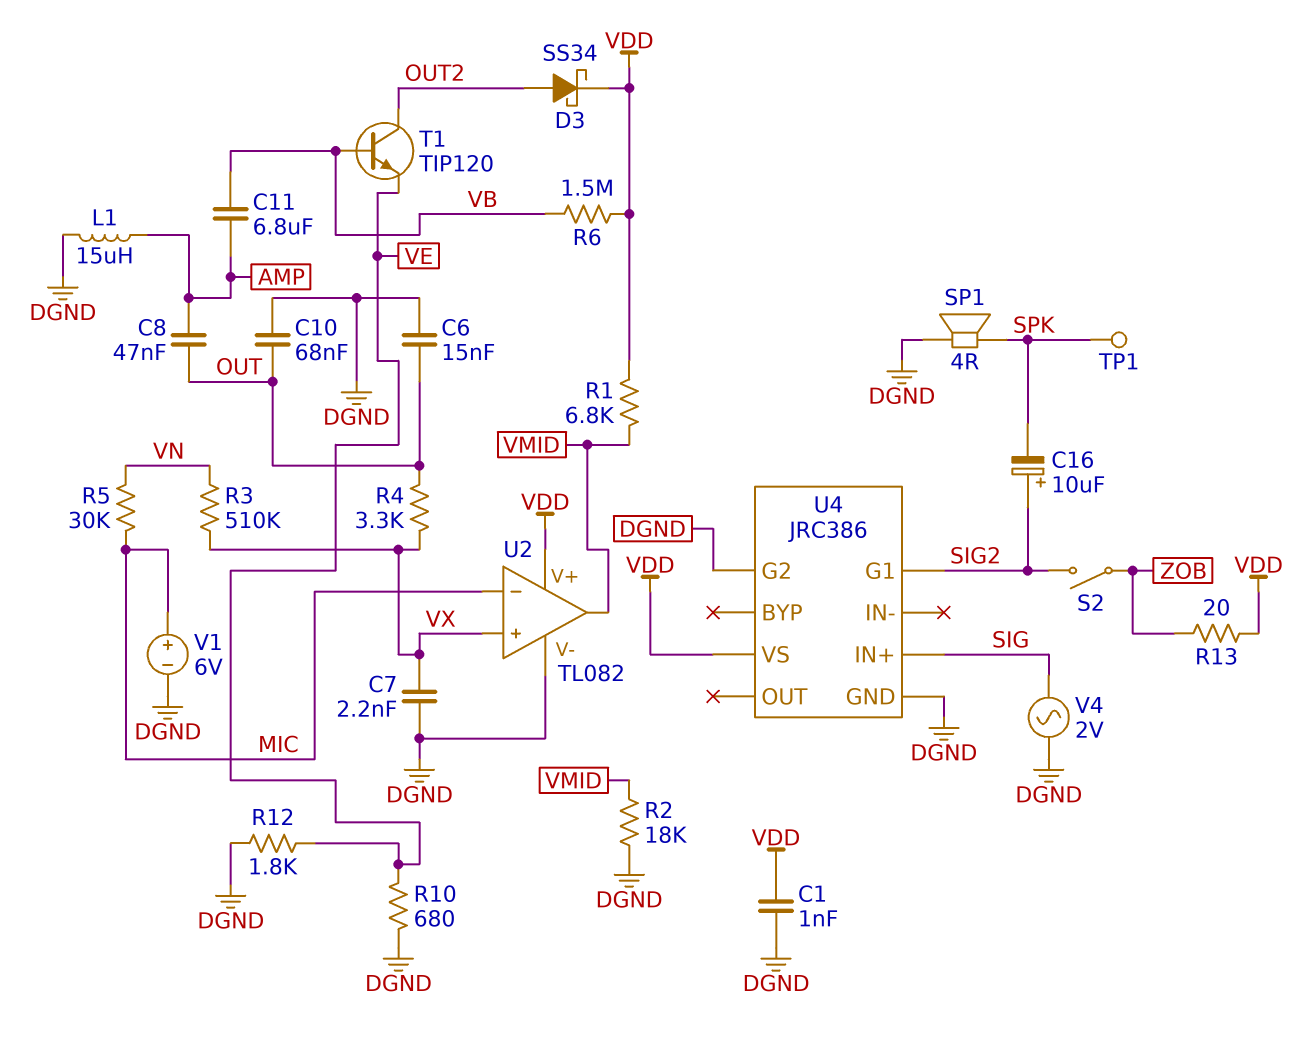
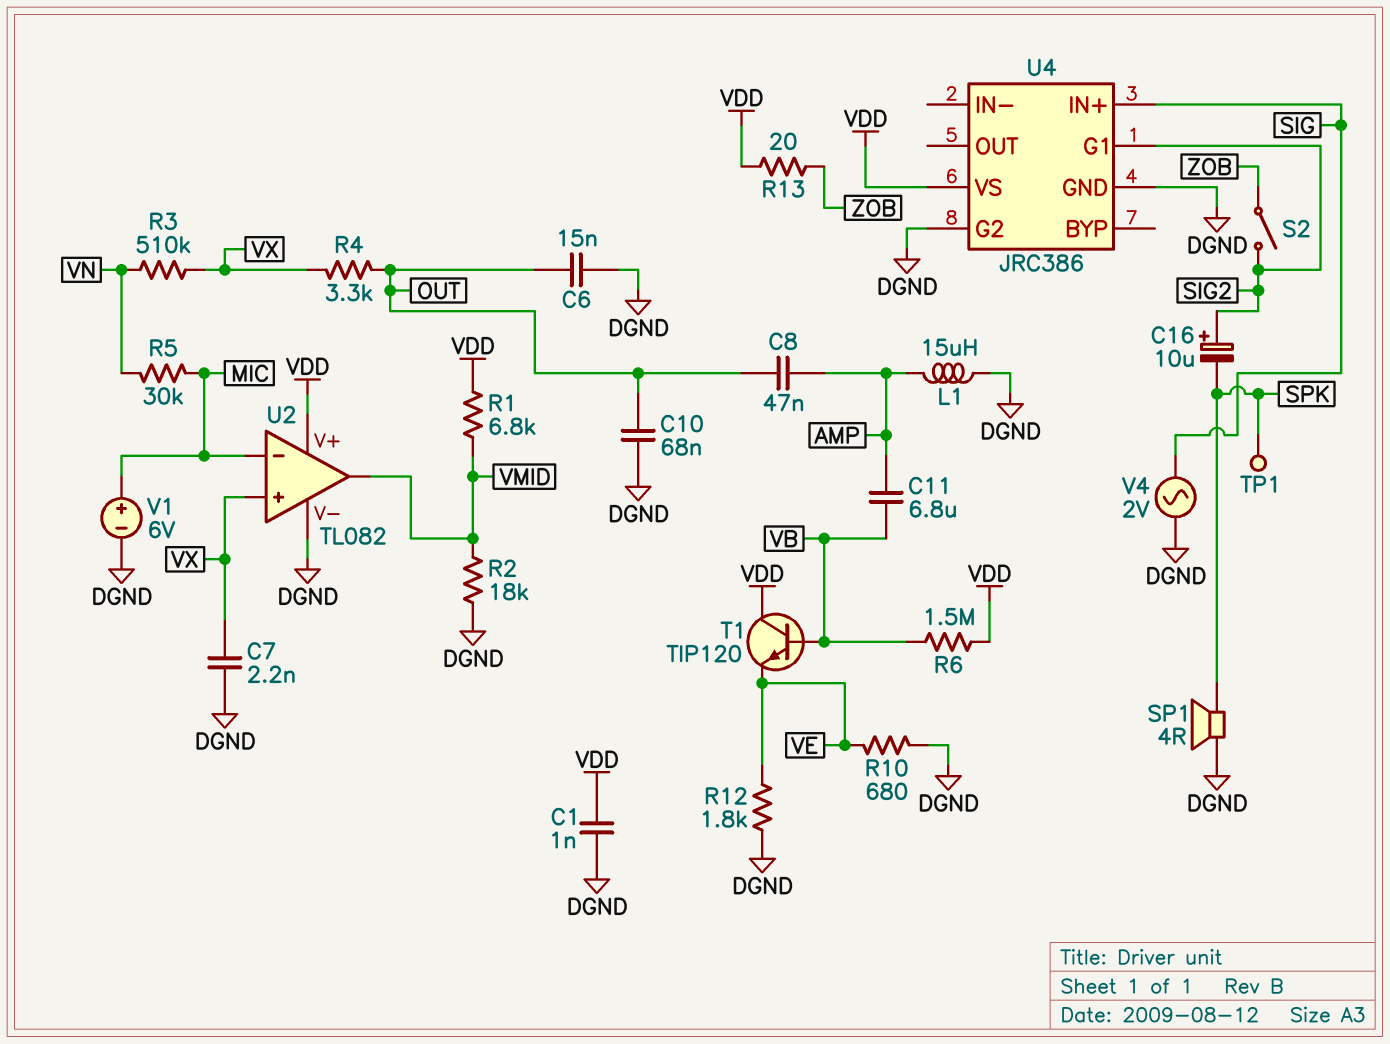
D3: schottky SS34 (A OUT2, K VDD) -> none
T1: NPN TIP120 (B VB, C OUT2, E VE) -> NPN TIP120 (B VB, C VDD, E VE)

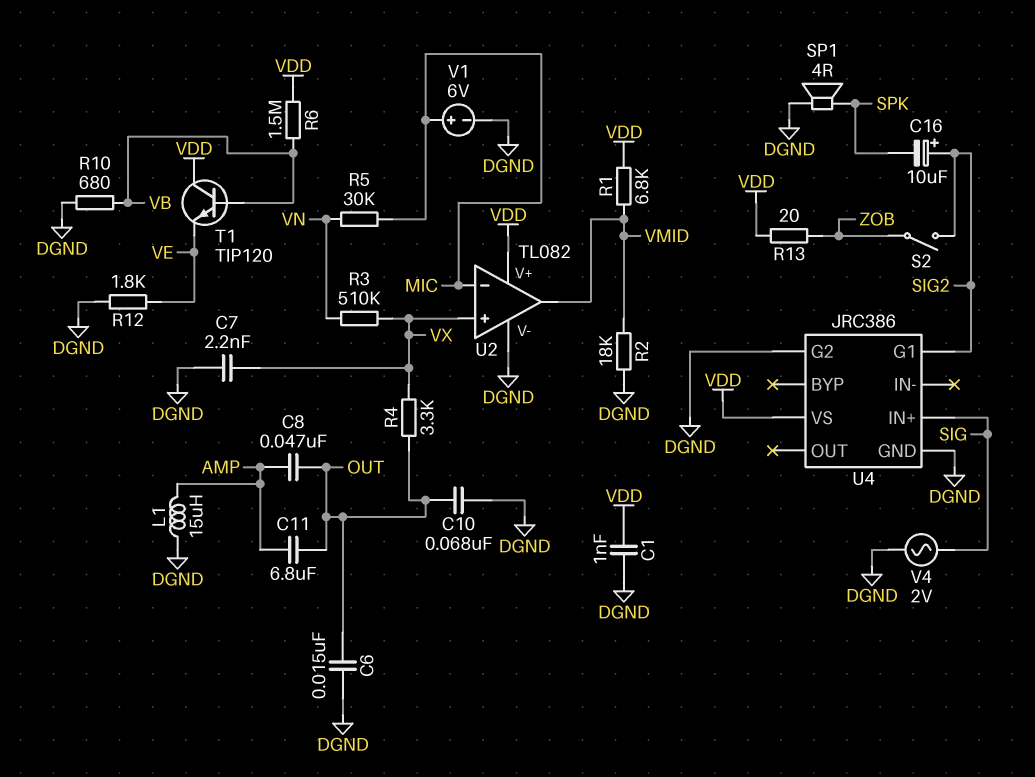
C11: 6.8uF (AMP, VB) -> 6.8uF (AMP, OUT)
R10: 680 (DGND, VE) -> 680 (DGND, VB)
TP1: test point (SPK) -> none

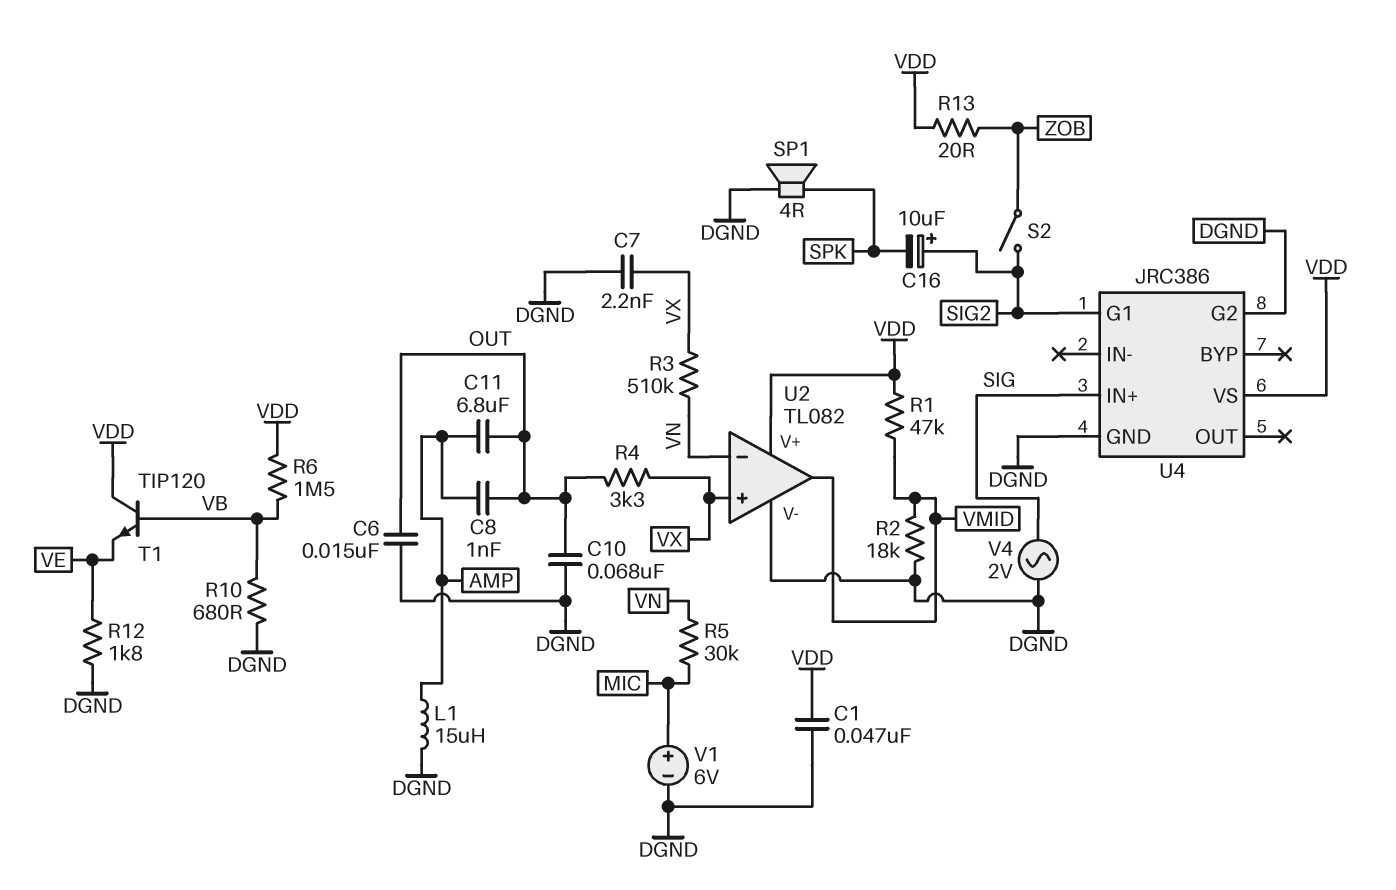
C1: 1nF (DGND, VDD) -> 47nF (DGND, VDD)
C8: 47nF (AMP, OUT) -> 1nF (AMP, OUT)
R1: 6.8k (VDD, VMID) -> 47k (VDD, VMID)
U2 pin in-: MIC -> VN

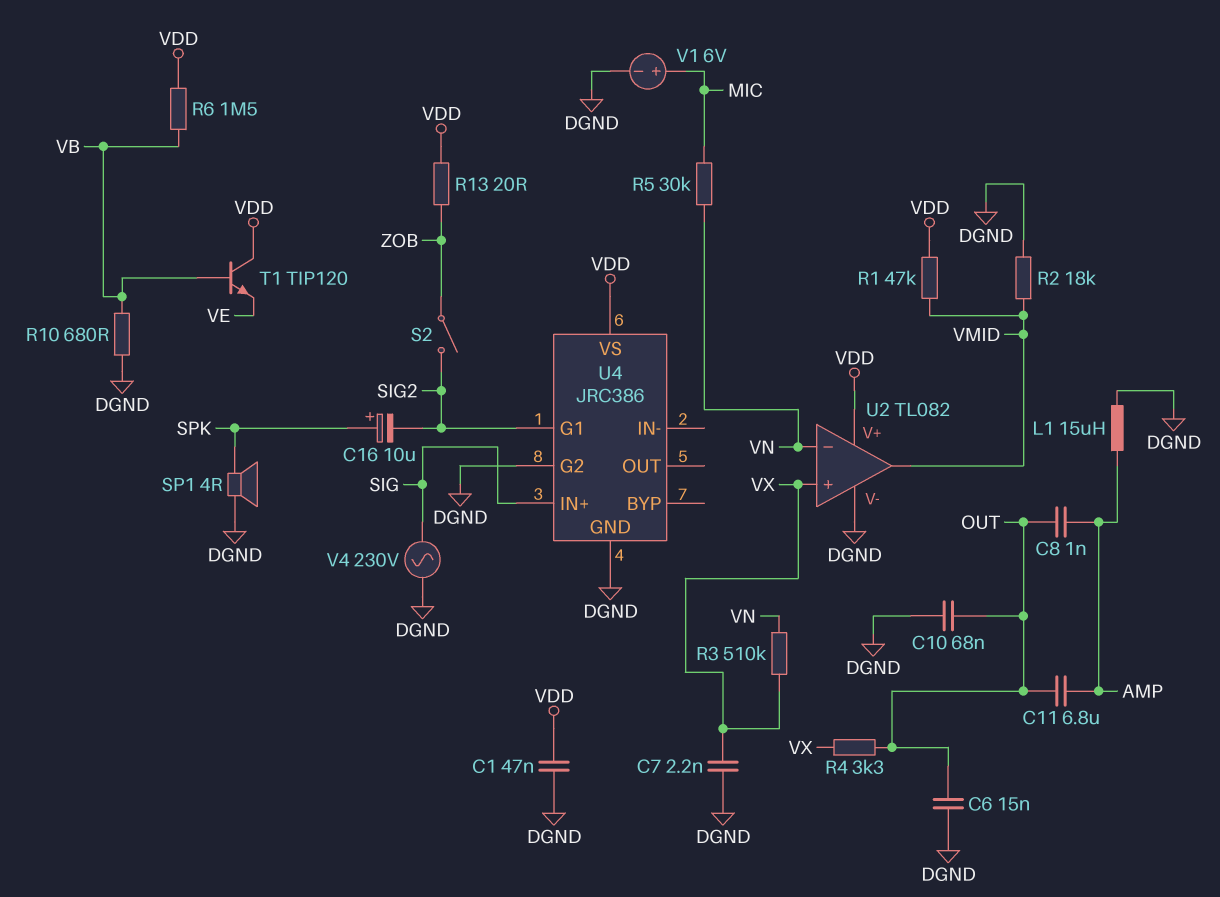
C16: 10uF (plus SIG2, minus SPK) -> 10uF (plus SPK, minus SIG2)
R12: 1.8k (DGND, VE) -> none
V4: AC 2V (DGND, SIG) -> AC 230V (DGND, SIG)

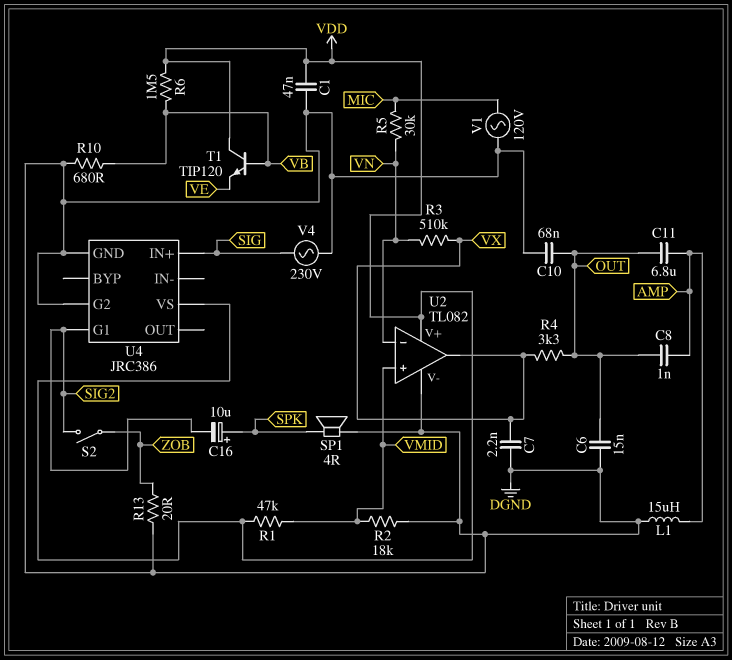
R13: 20 (VDD, ZOB) -> 20 (DGND, ZOB)
U2 pin in+: VX -> VMID
U2 pin out: VMID -> VX
V1: 6V (plus MIC, minus DGND) -> AC 120V (DGND, MIC)

